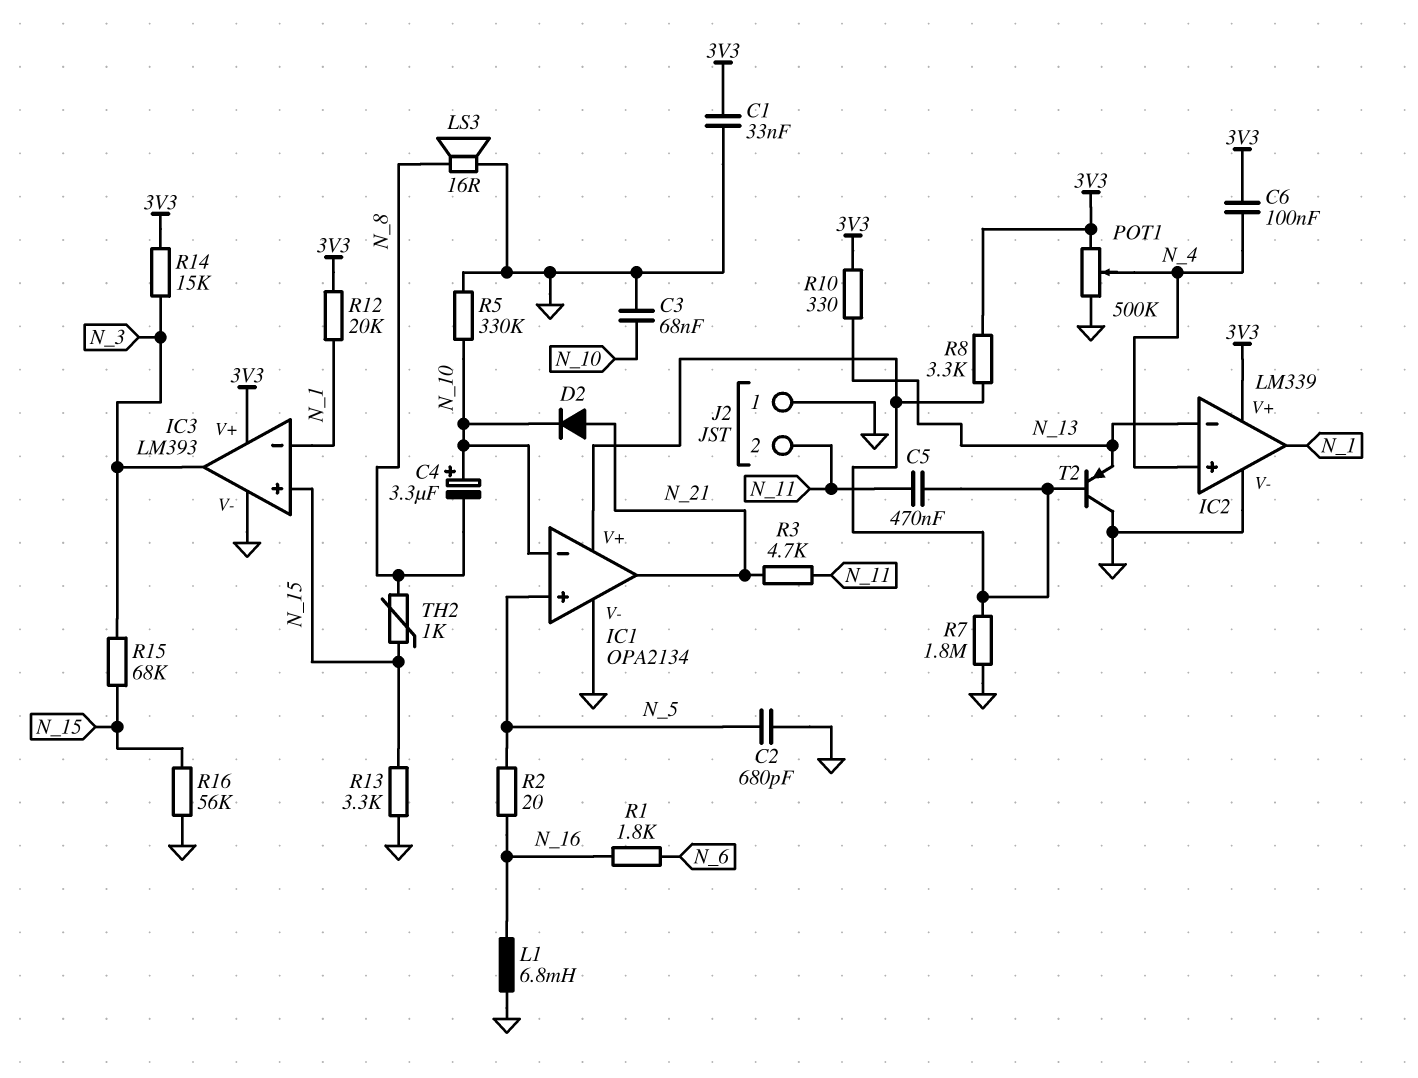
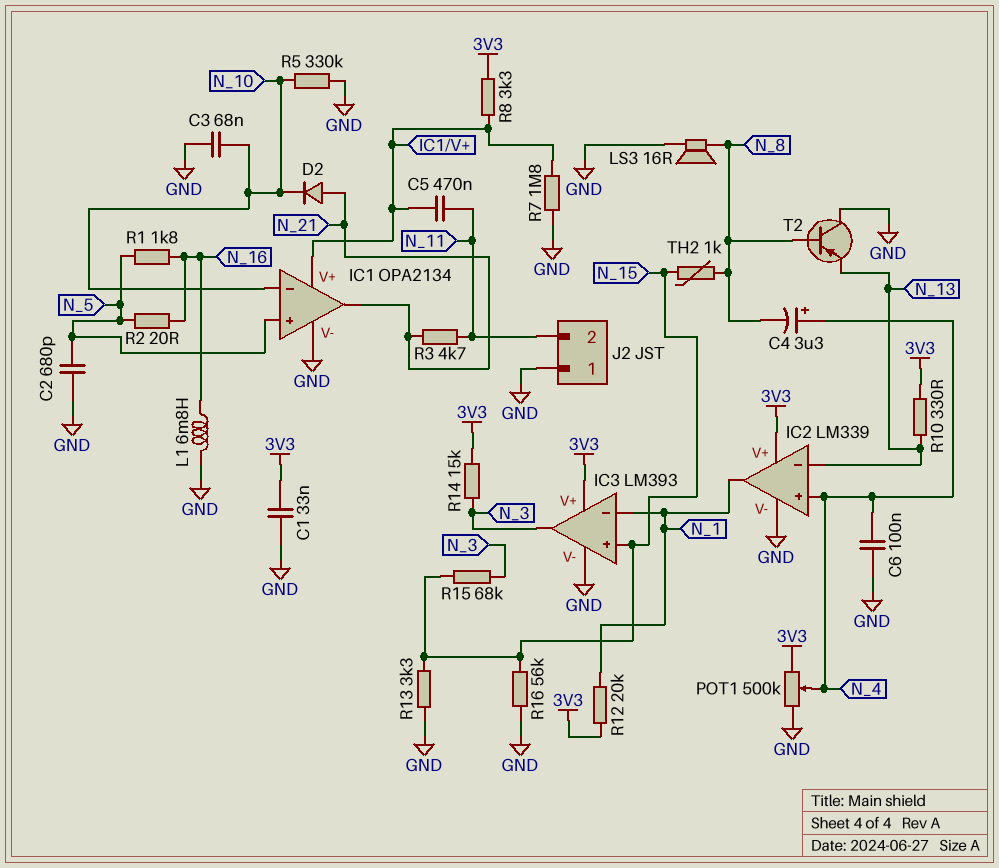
C4: 3.3uF (plus N_10, minus N_8) -> 3.3uF (plus N_4, minus N_8)
C6: 100nF (3V3, N_4) -> 100nF (GND, N_4)
R1: 1.8k (N_6, N_16) -> 1.8k (N_5, N_16)
T2: PNP (B IC1/V+, C GND, E N_13) -> PNP (B N_8, C GND, E N_13)

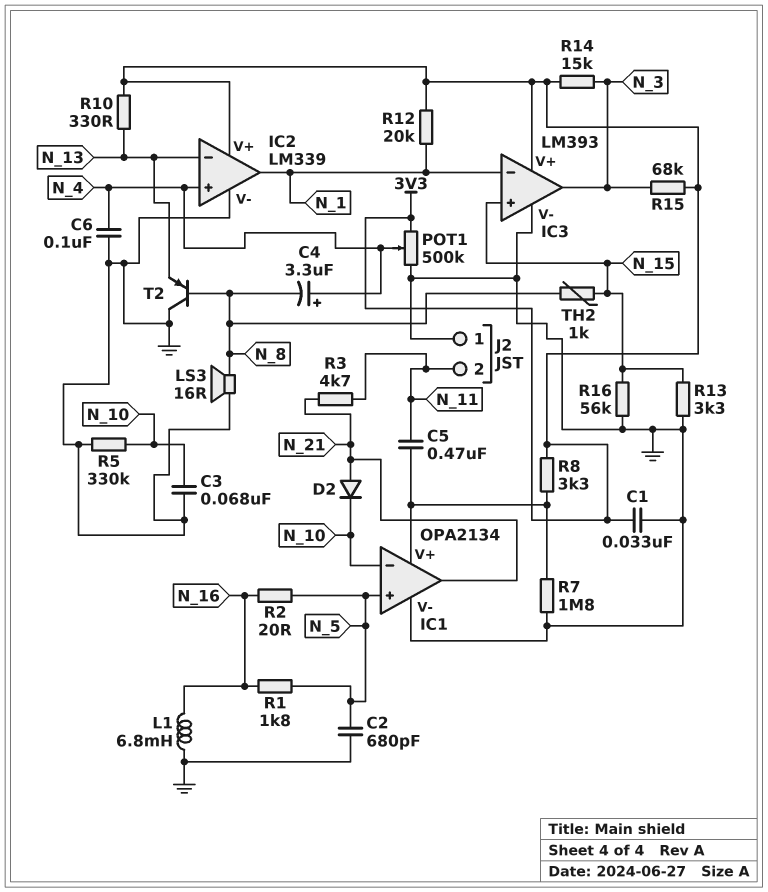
R15: 68k (N_3, N_15) -> 68k (3V3, N_3)

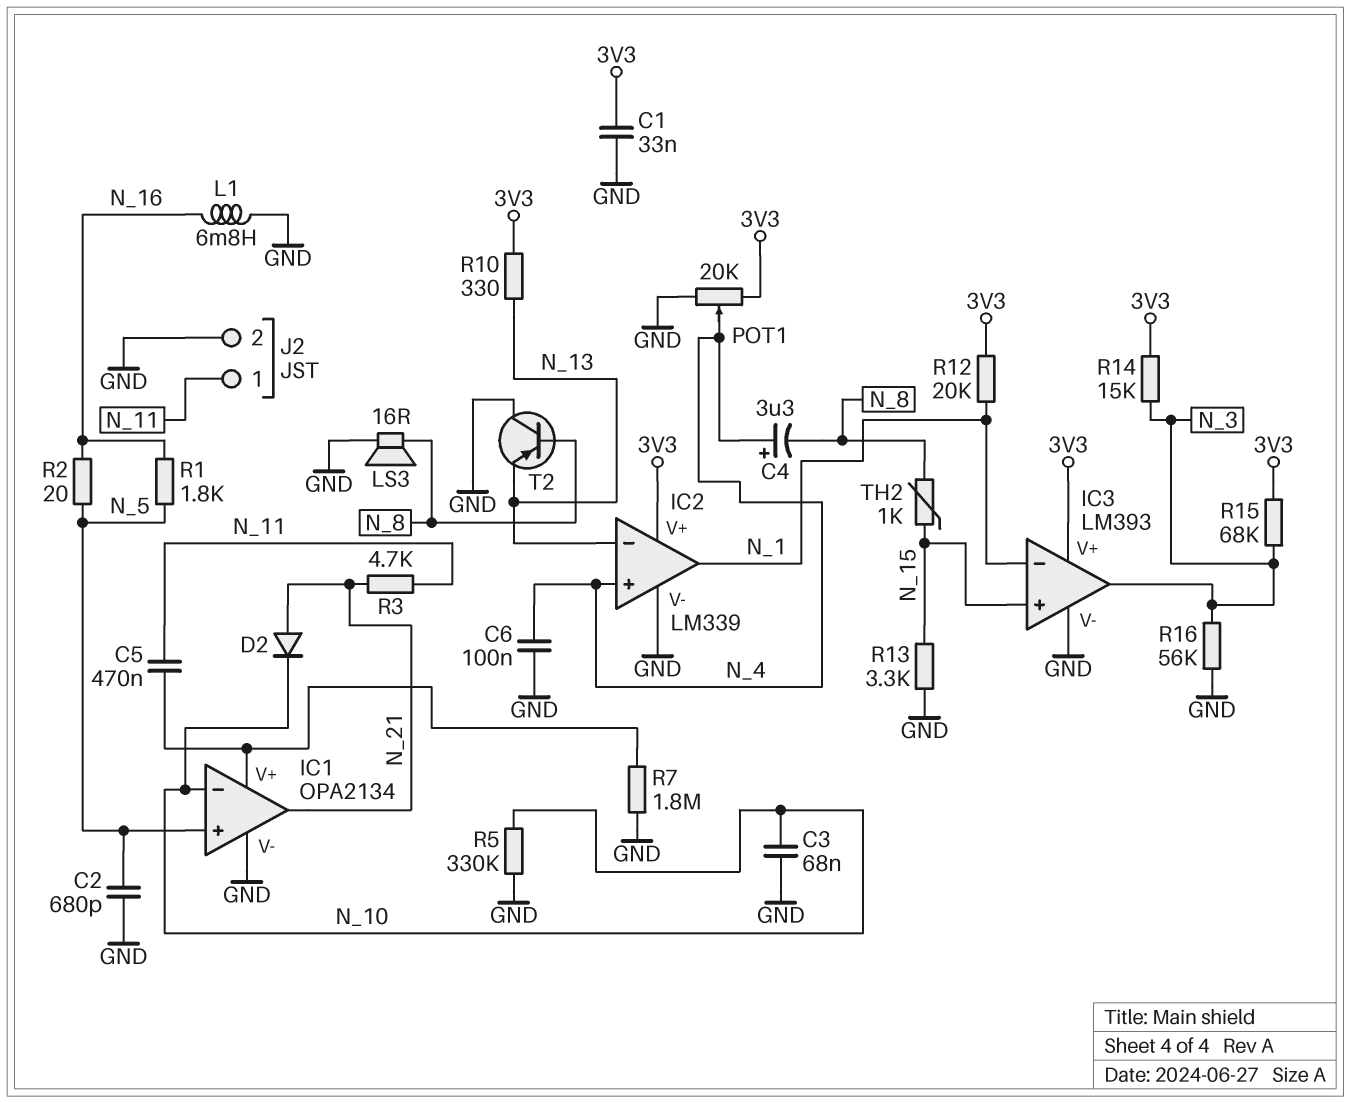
J2 pin 1: GND -> N_11
J2 pin 2: N_11 -> GND
POT1: 500k (3V3, GND, wiper N_4) -> 20k (3V3, GND, wiper N_4)
R8: 3.3k (3V3, IC1/V+) -> none
R16: 56k (GND, N_15) -> 56k (GND, N_3)

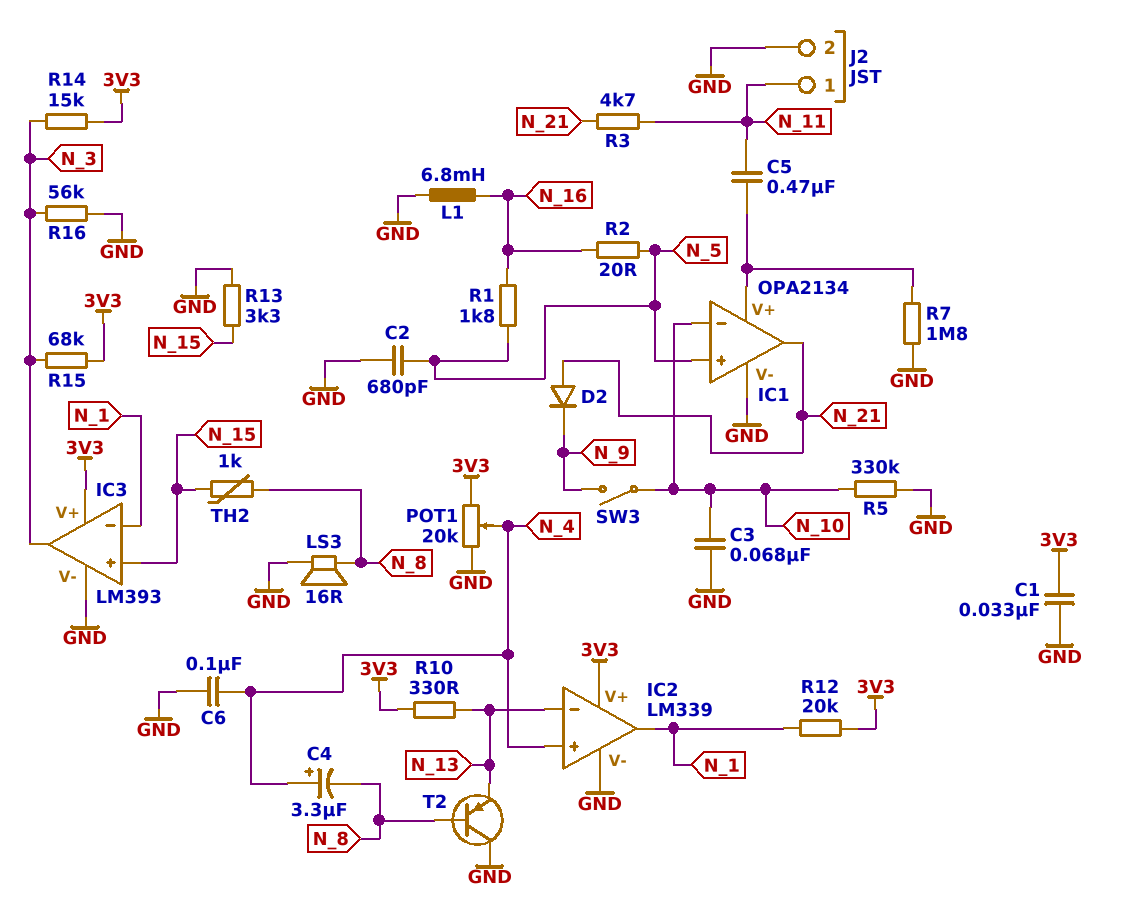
D2: diode (A N_21, K N_10) -> diode (A N_21, K N_9)
SW3: none -> switch (N_9, N_10)

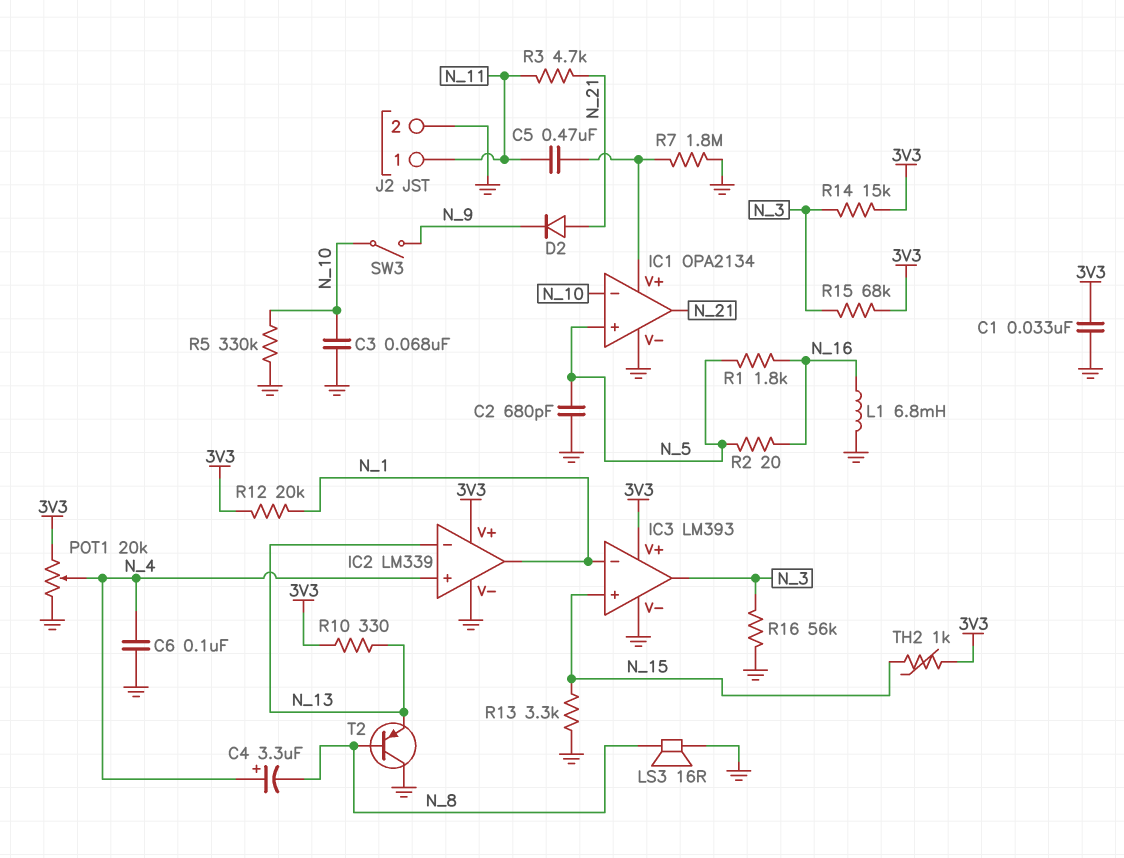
TH2: 1k (N_8, N_15) -> 1k (3V3, N_15)

